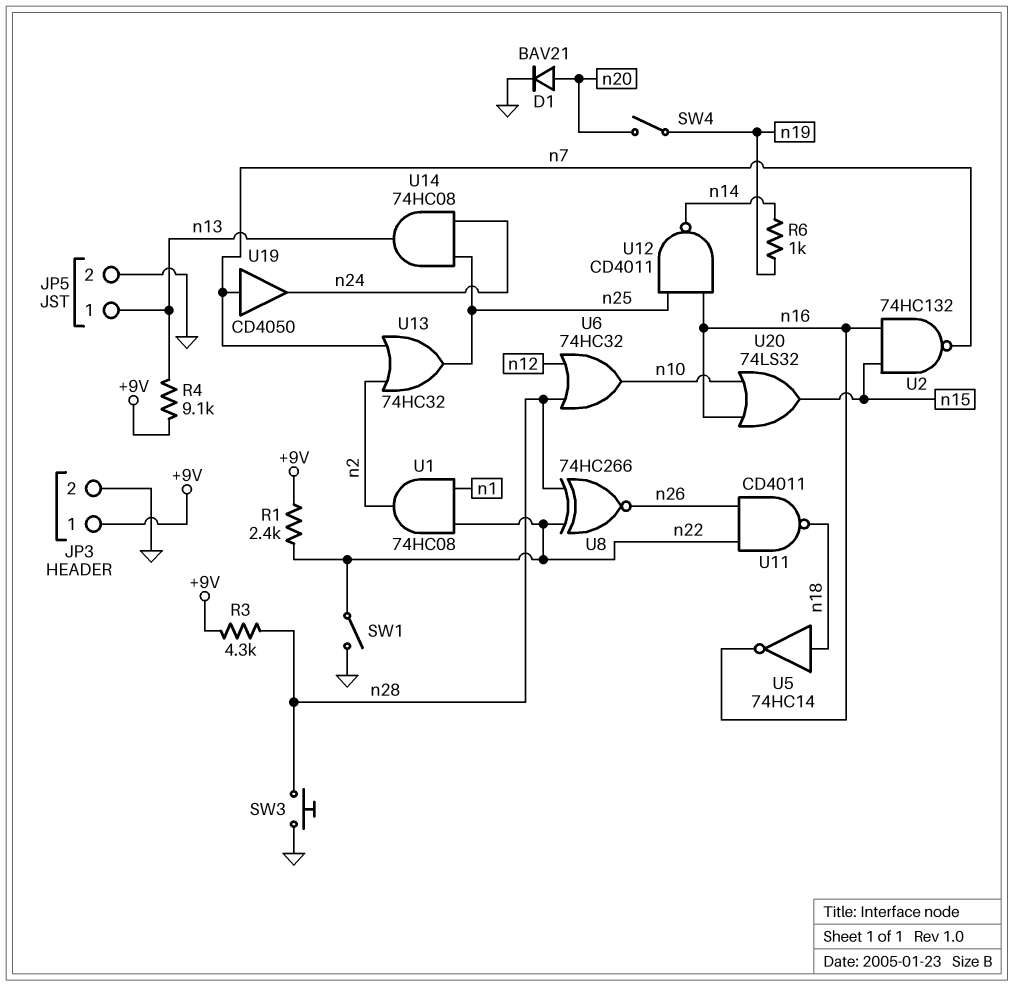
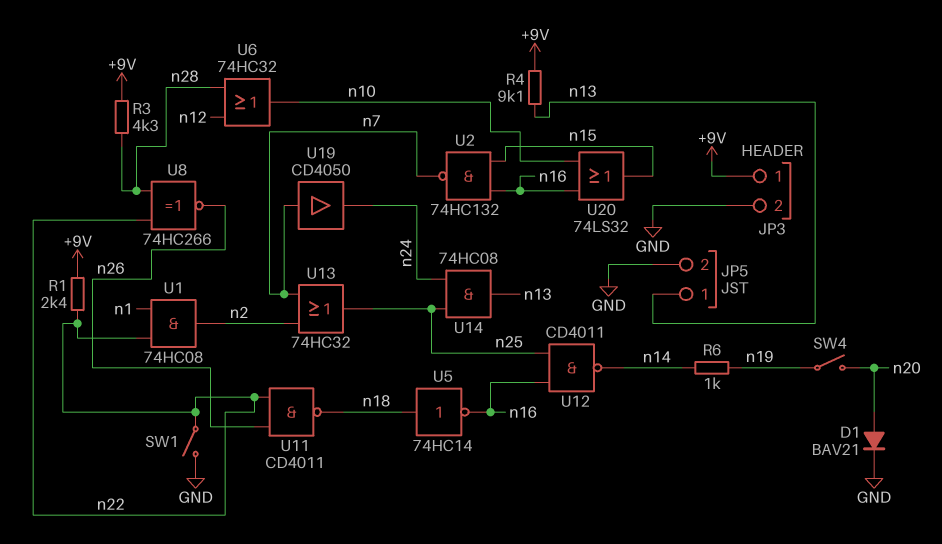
SW3: button (GND, n28) -> none

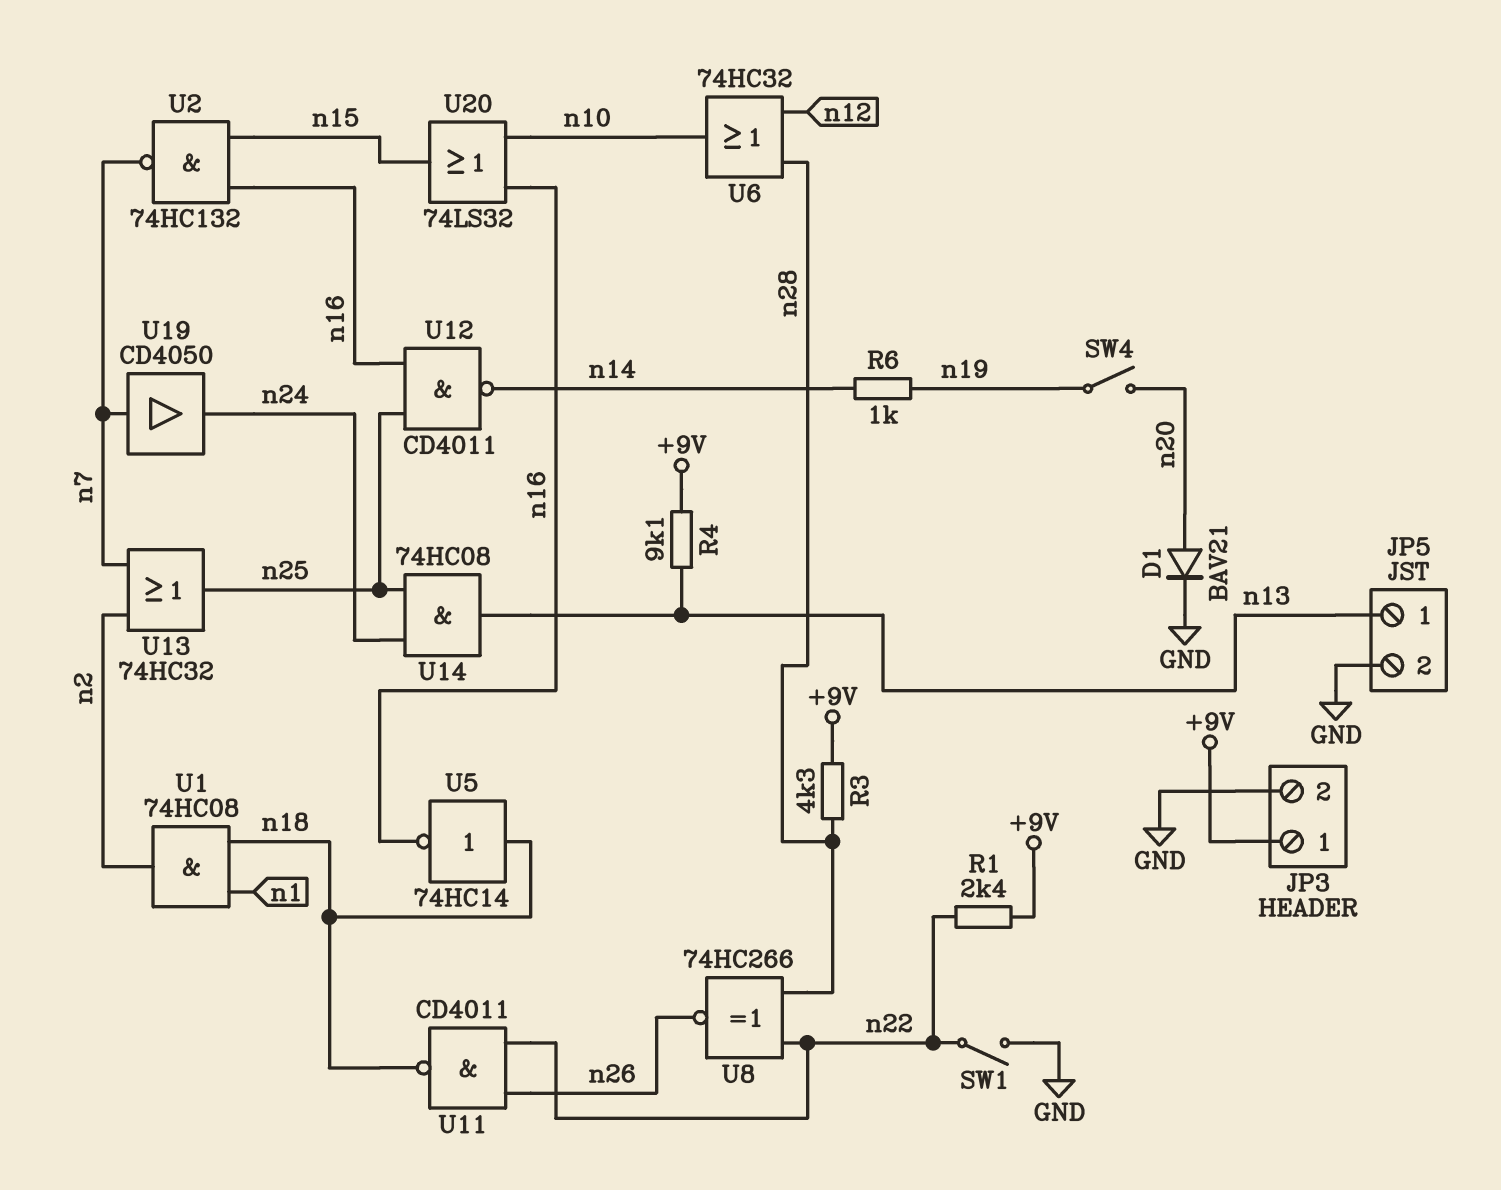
U1: AND 74HC08 (in n1, in n22, out n2) -> AND 74HC08 (in n1, in n18, out n2)

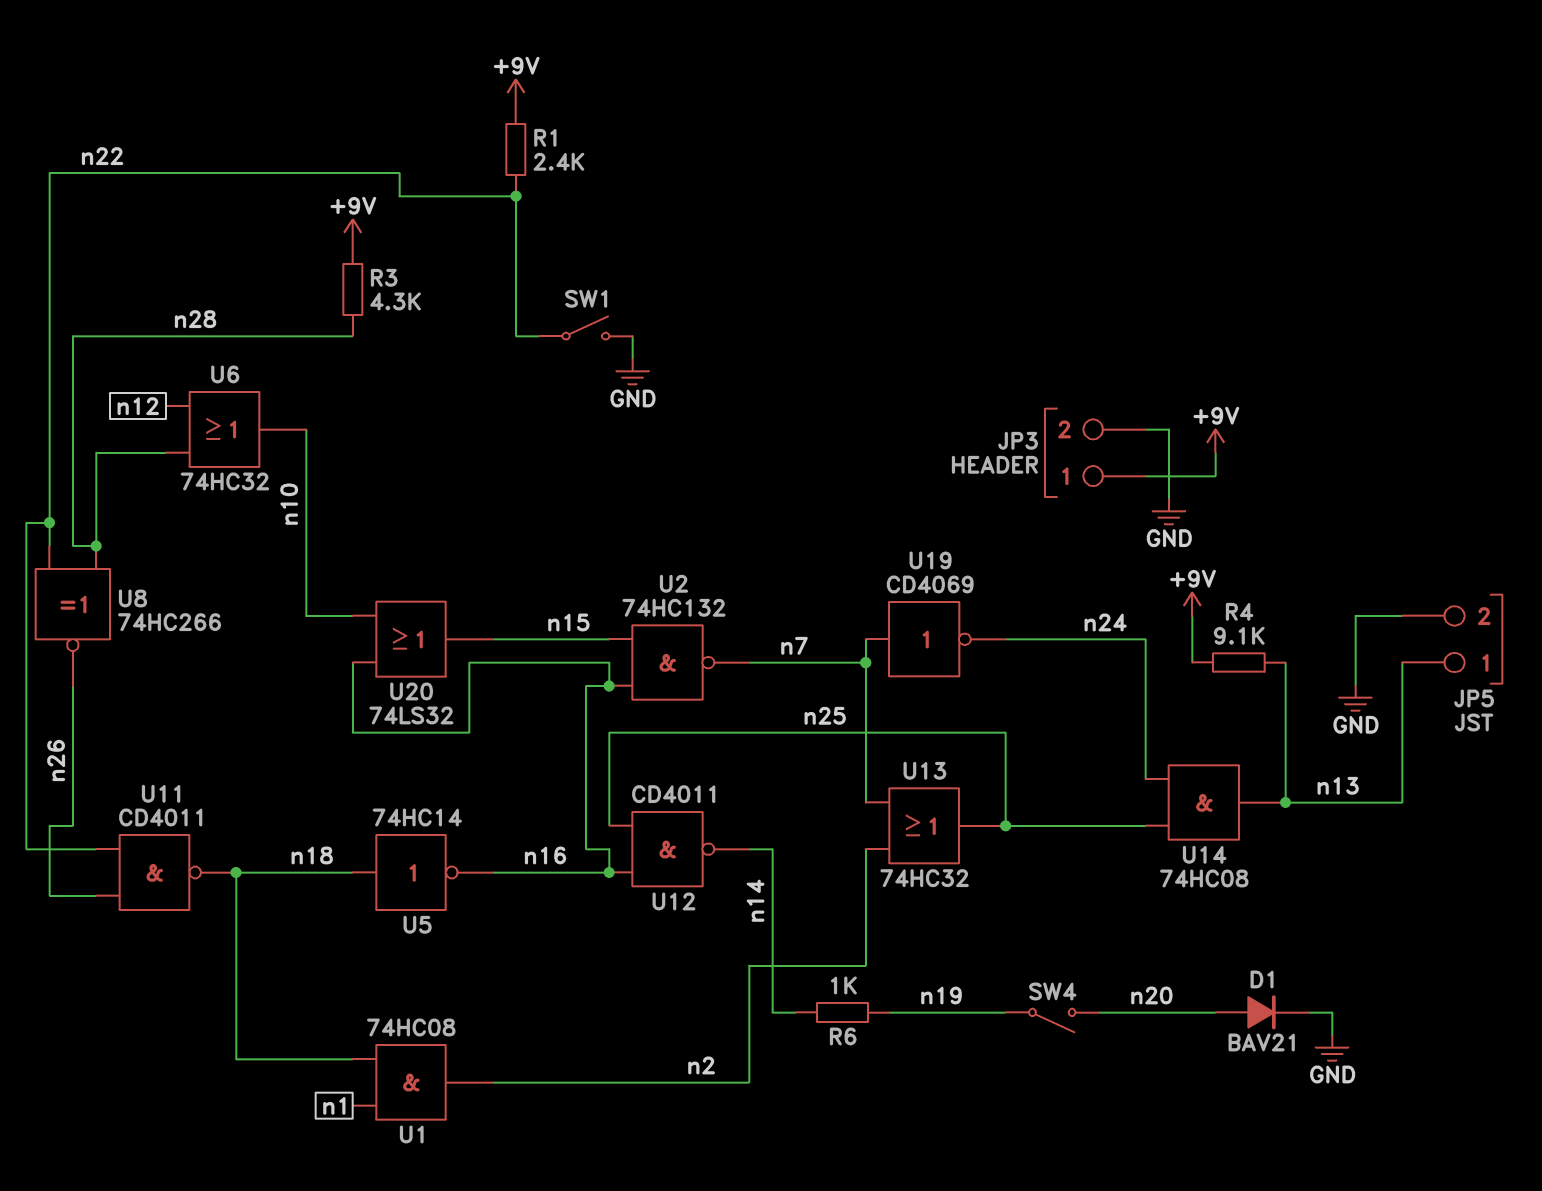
U19: buffer CD4050 (in n7, out n24) -> NOT CD4069 (in n7, out n24)

